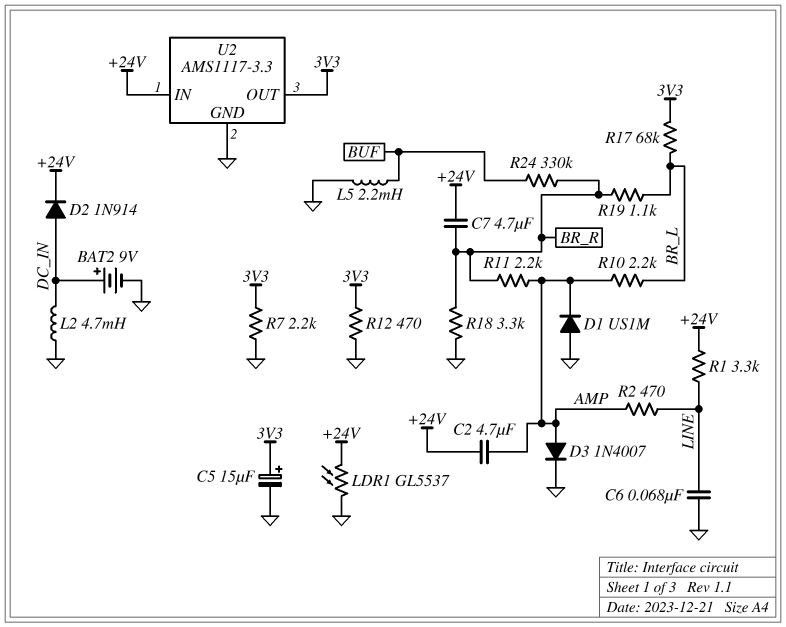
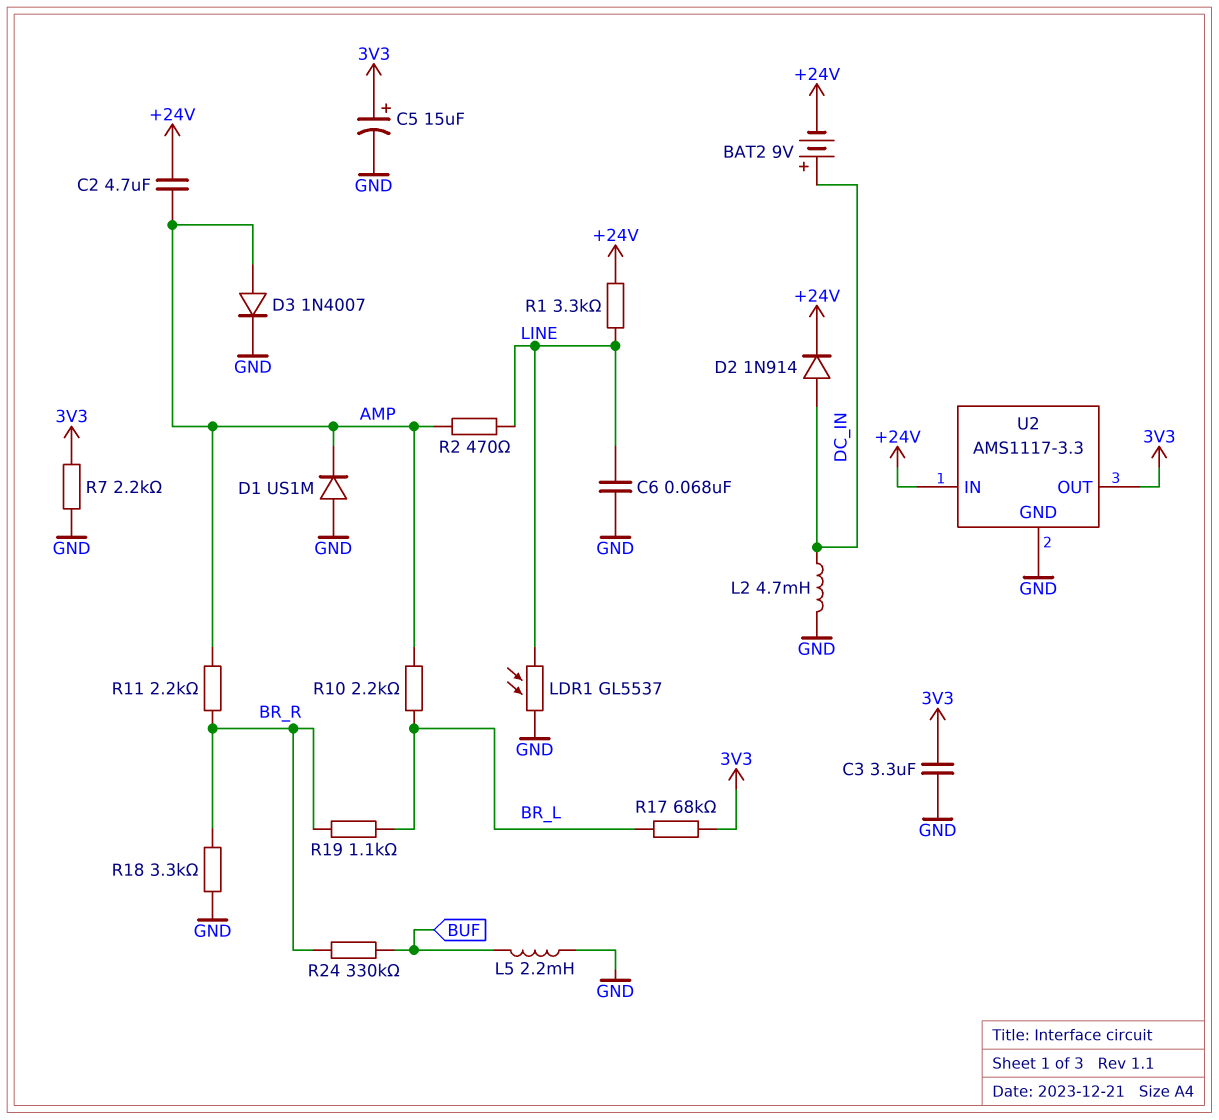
BAT2: 9V (plus DC_IN, minus GND) -> 9V (plus DC_IN, minus +24V)
C3: none -> 3.3uF (3V3, GND)
C7: 4.7uF (+24V, BR_R) -> none
LDR1: GL5537 (+24V, GND) -> GL5537 (GND, LINE)
R12: 470 (3V3, GND) -> none

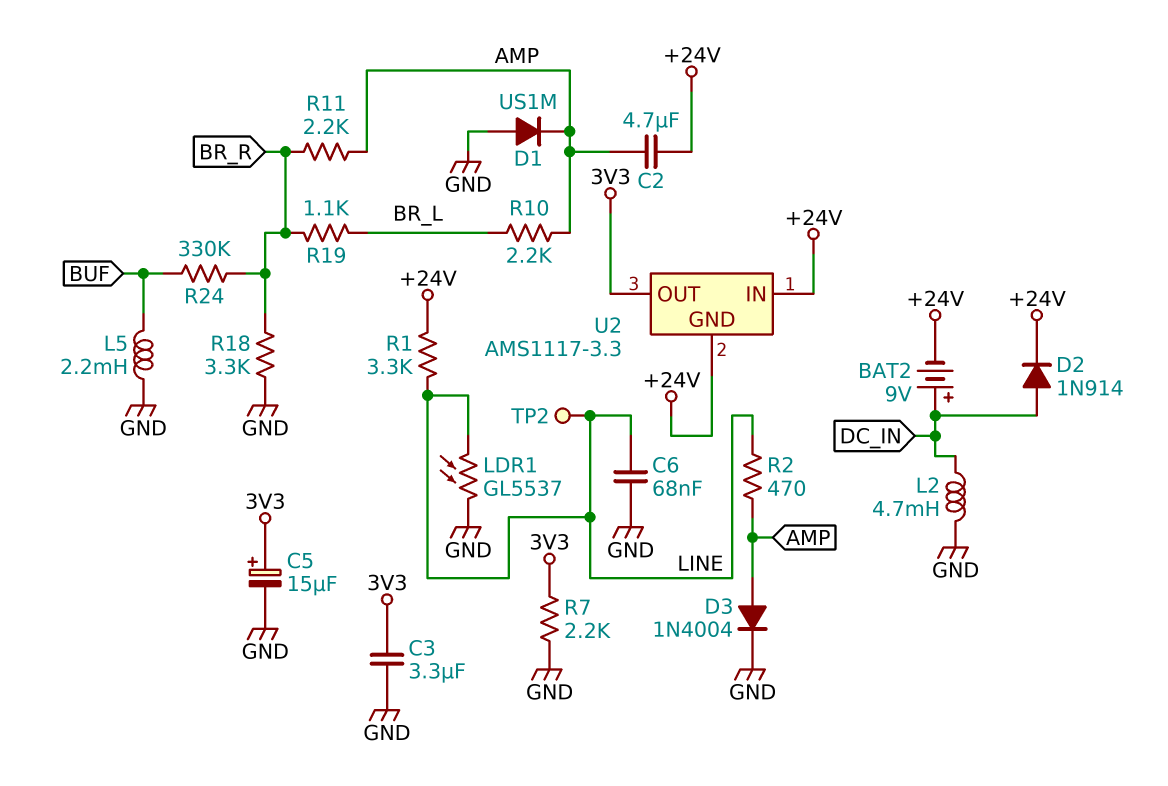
D3: diode 1N4007 (A AMP, K GND) -> diode 1N4004 (A AMP, K GND)
R17: 68k (3V3, BR_L) -> none
TP2: none -> test point (LINE)
U2 pin GND: GND -> +24V

